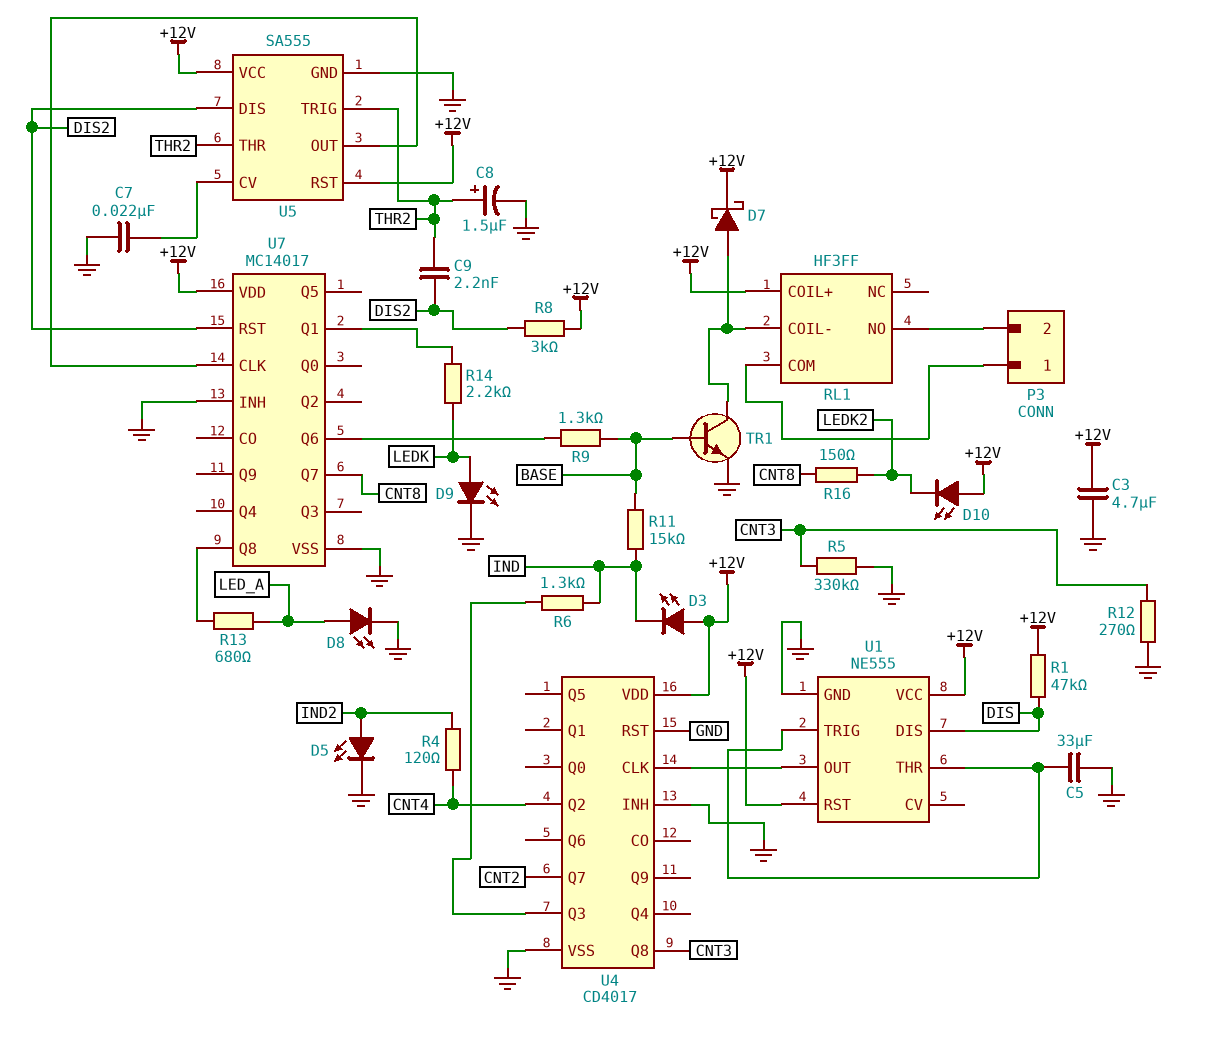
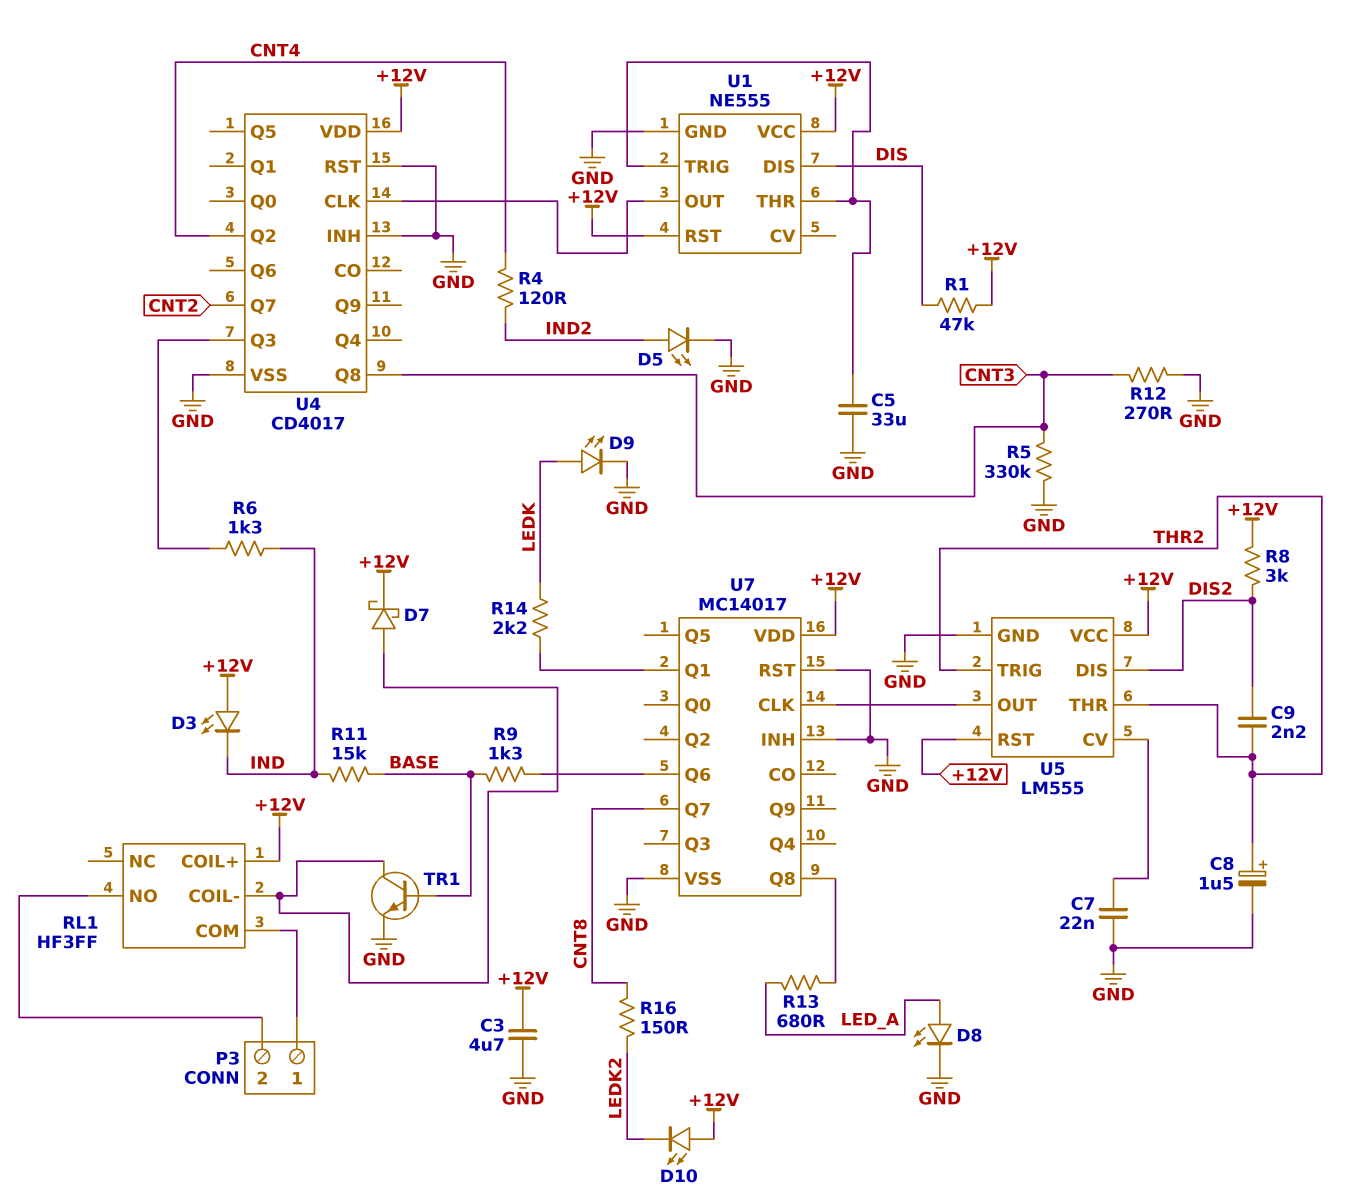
U5: SA555 -> LM555
U7 pin RST: DIS2 -> GND

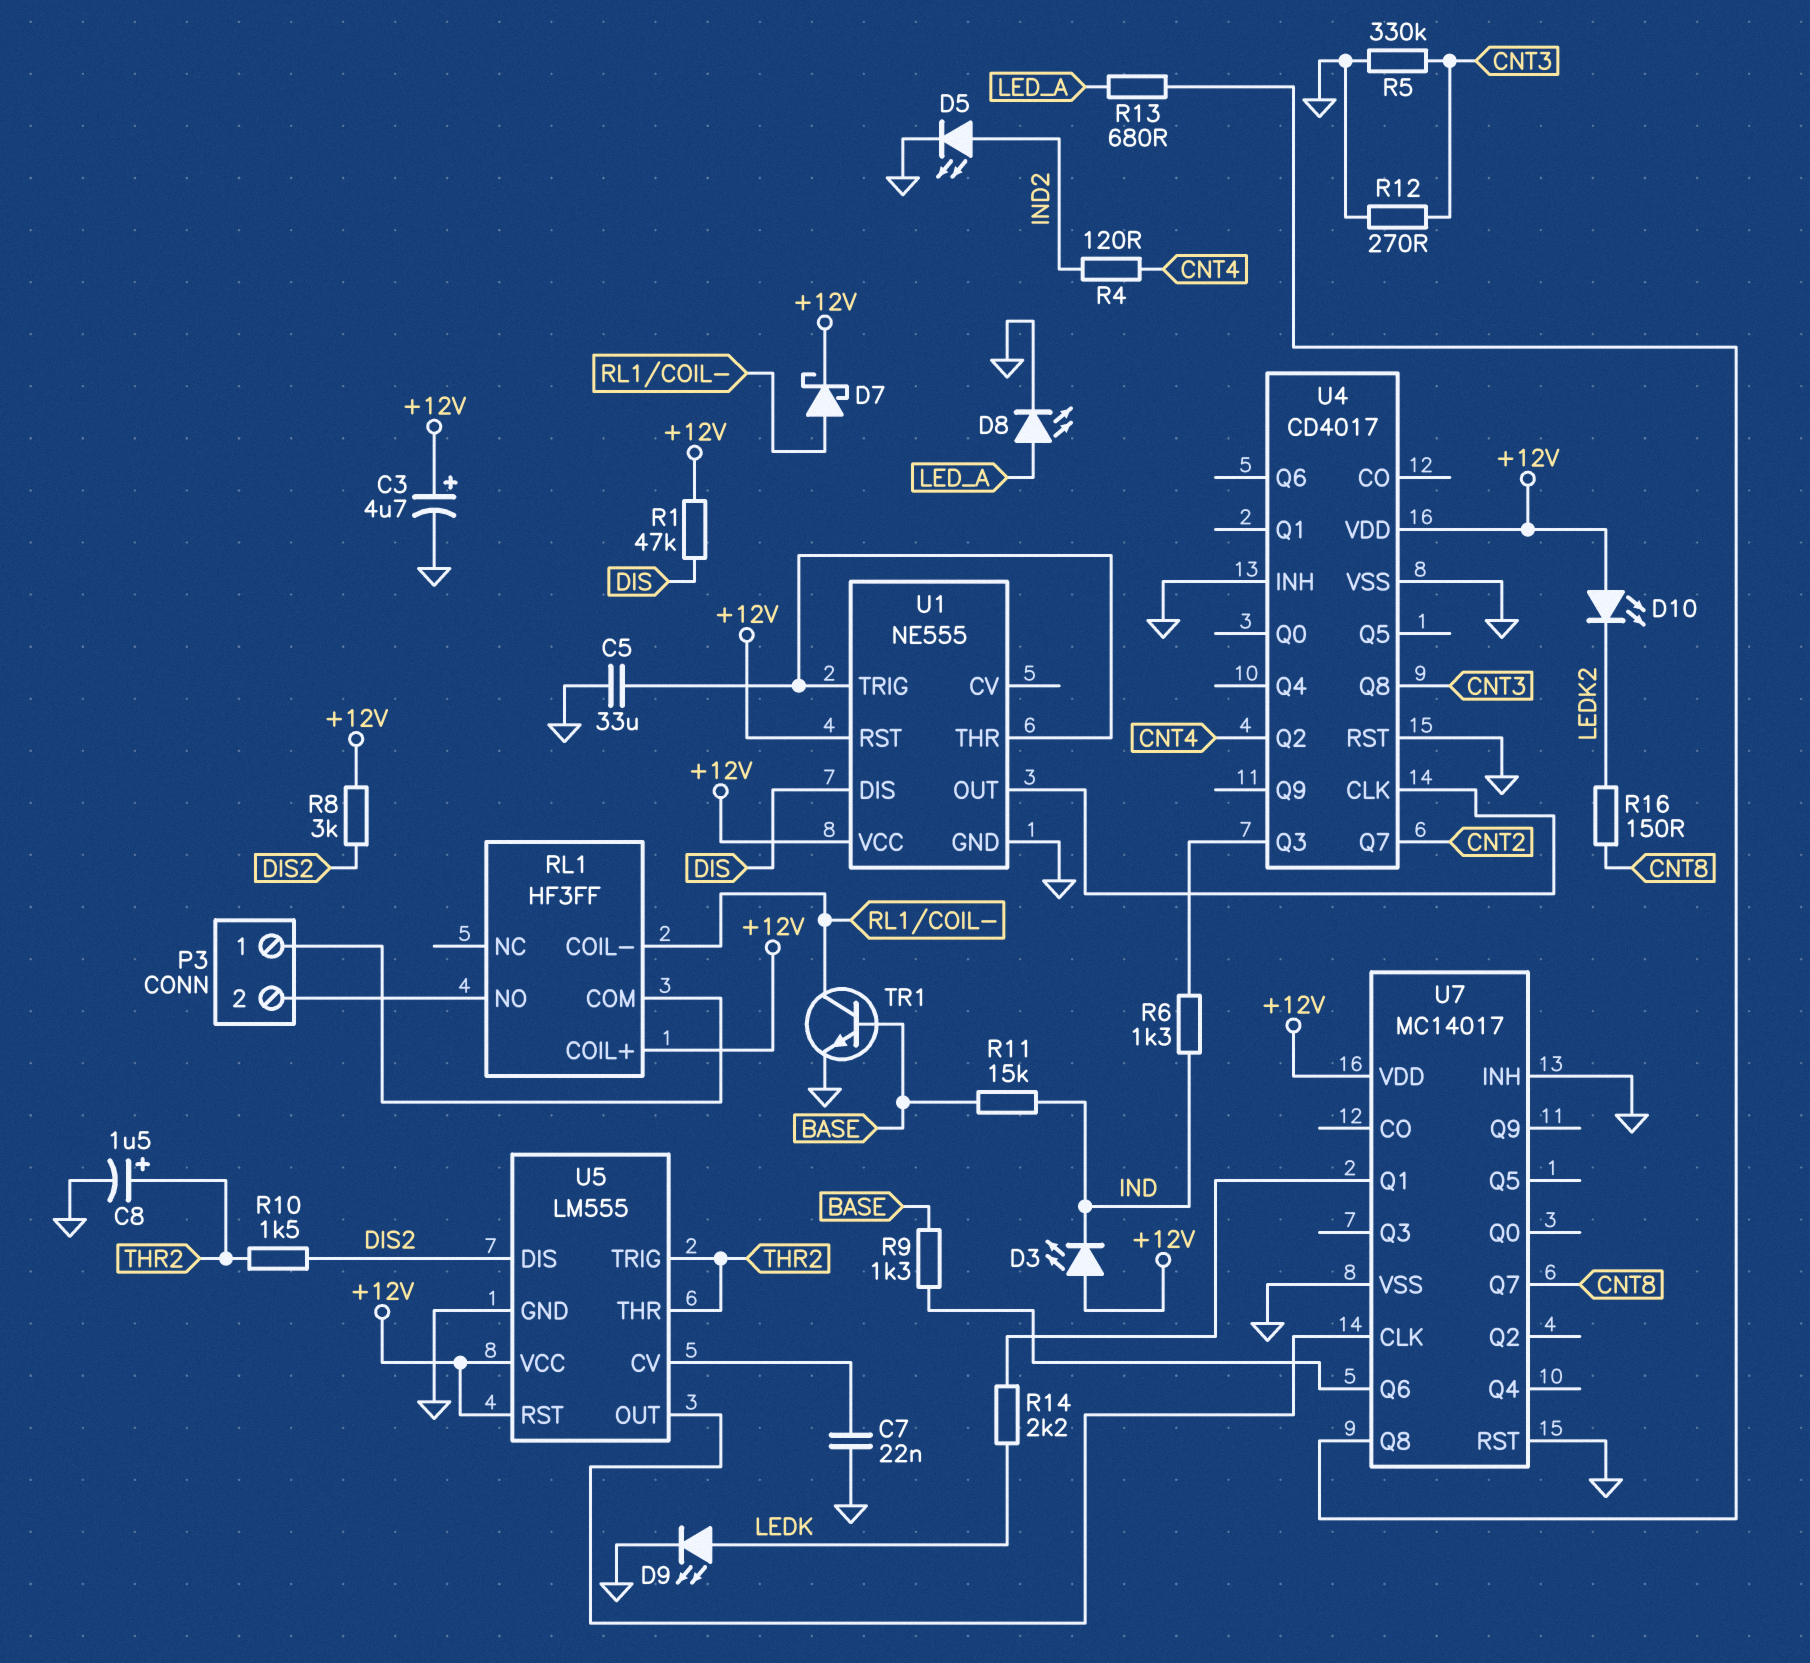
C3: 4.7uF (+12V, GND) -> 4.7uF (plus +12V, minus GND)
C9: 2.2nF (DIS2, THR2) -> none
R10: none -> 1.5k (DIS2, THR2)

